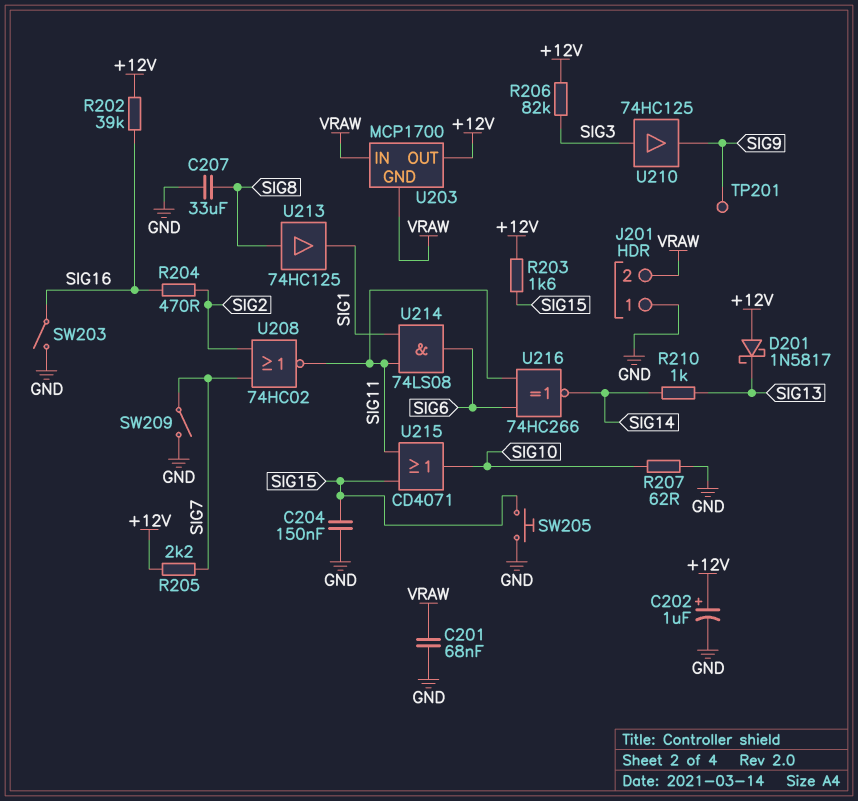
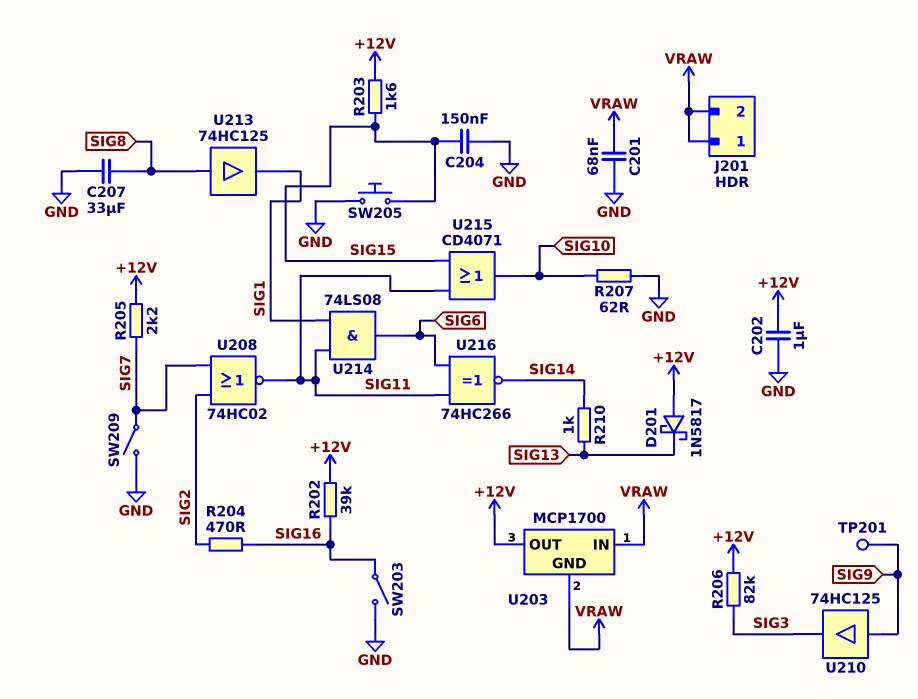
C202: 1uF (plus +12V, minus GND) -> 1uF (+12V, GND)
J201 pin 1: GND -> VRAW
U210: buffer 74HC125 (in SIG3, out SIG9) -> buffer 74HC125 (in SIG9, out SIG3)

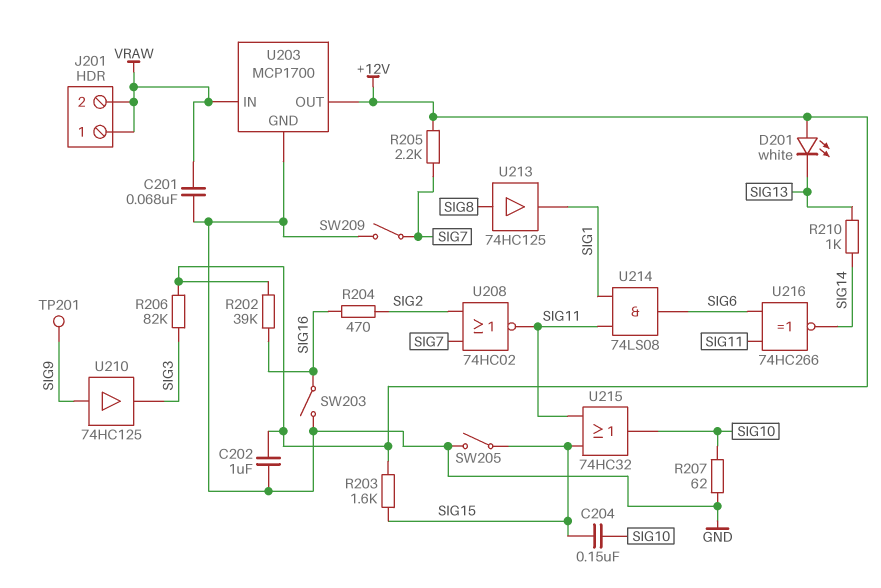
C204: 150nF (GND, SIG15) -> 150nF (SIG10, SIG15)
C207: 33uF (GND, SIG8) -> none
D201: schottky 1N5817 (A +12V, K SIG13) -> LED white (A +12V, K SIG13)
SW205: button (GND, SIG15) -> switch (GND, SIG15)
U203 pin GND: VRAW -> GND
U215: OR CD4071 (in SIG11, in SIG15, out SIG10) -> OR 74HC32 (in SIG11, in SIG15, out SIG10)

